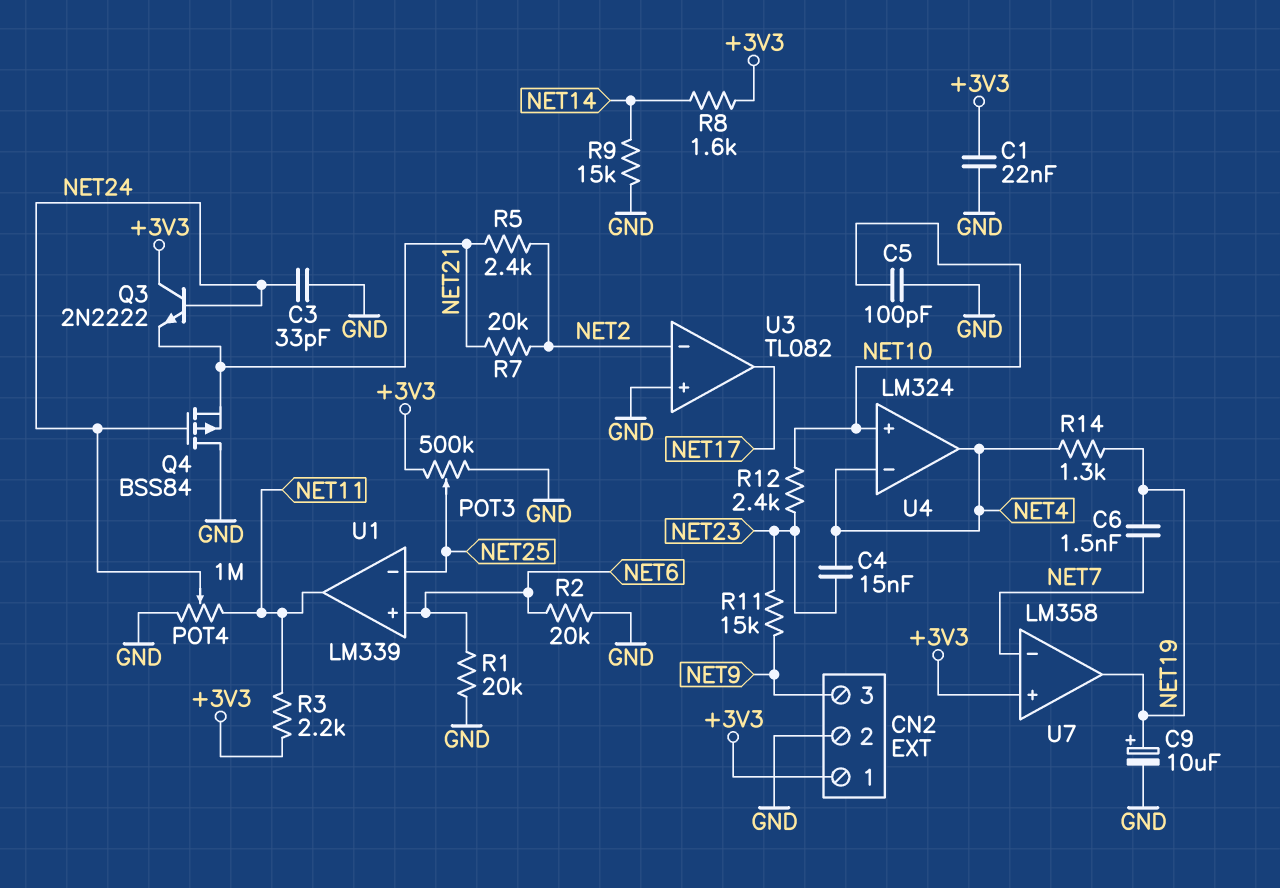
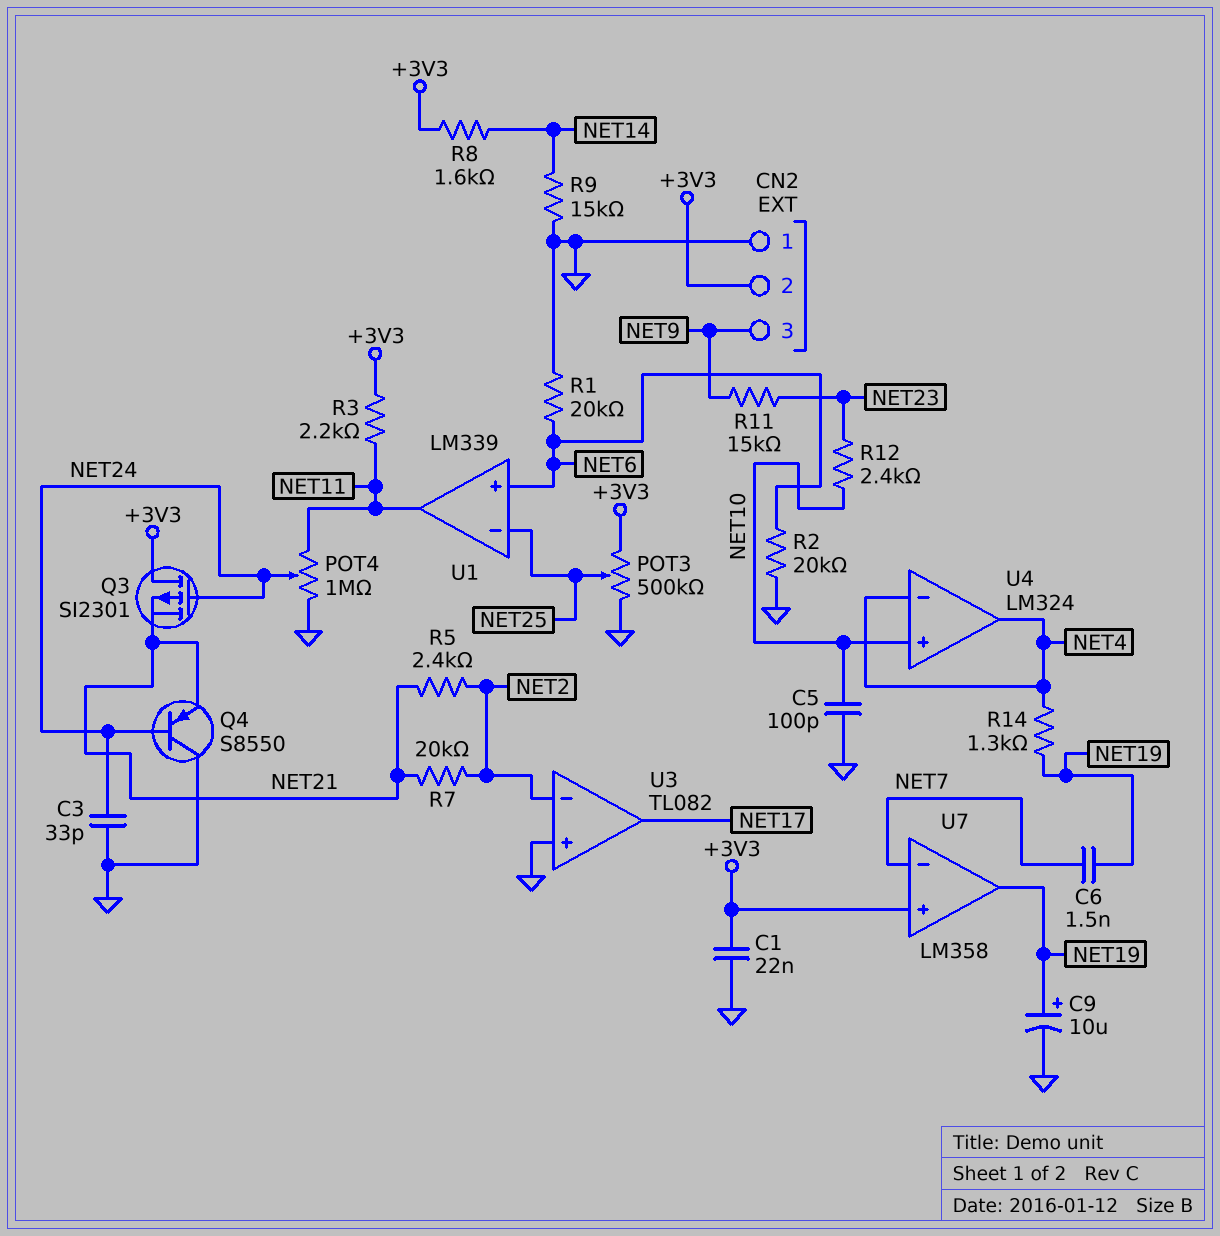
C4: 15nF (NET4, NET23) -> none
CN2 pin 1: +3V3 -> GND
CN2 pin 2: GND -> +3V3
Q3: NPN 2N2222 (B NET24, C +3V3, E NET21) -> PMOS SI2301 (G NET24, D +3V3, S NET21)
Q4: PMOS BSS84 (G NET24, D GND, S NET21) -> PNP S8550 (B NET24, C GND, E NET21)

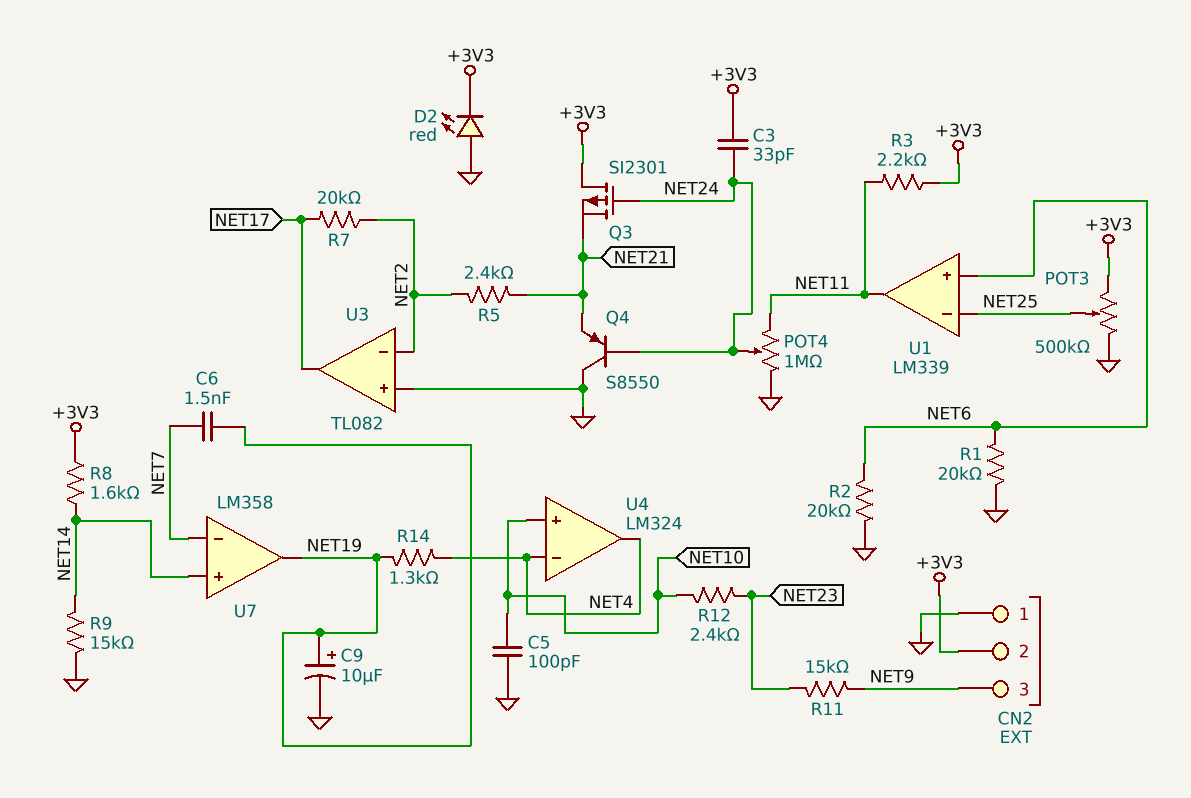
C1: 22nF (+3V3, GND) -> none
C3: 33pF (GND, NET24) -> 33pF (+3V3, NET24)
D2: none -> LED red (A GND, K +3V3)
R7: 20k (NET2, NET21) -> 20k (NET2, NET17)
U7 pin in+: +3V3 -> NET14

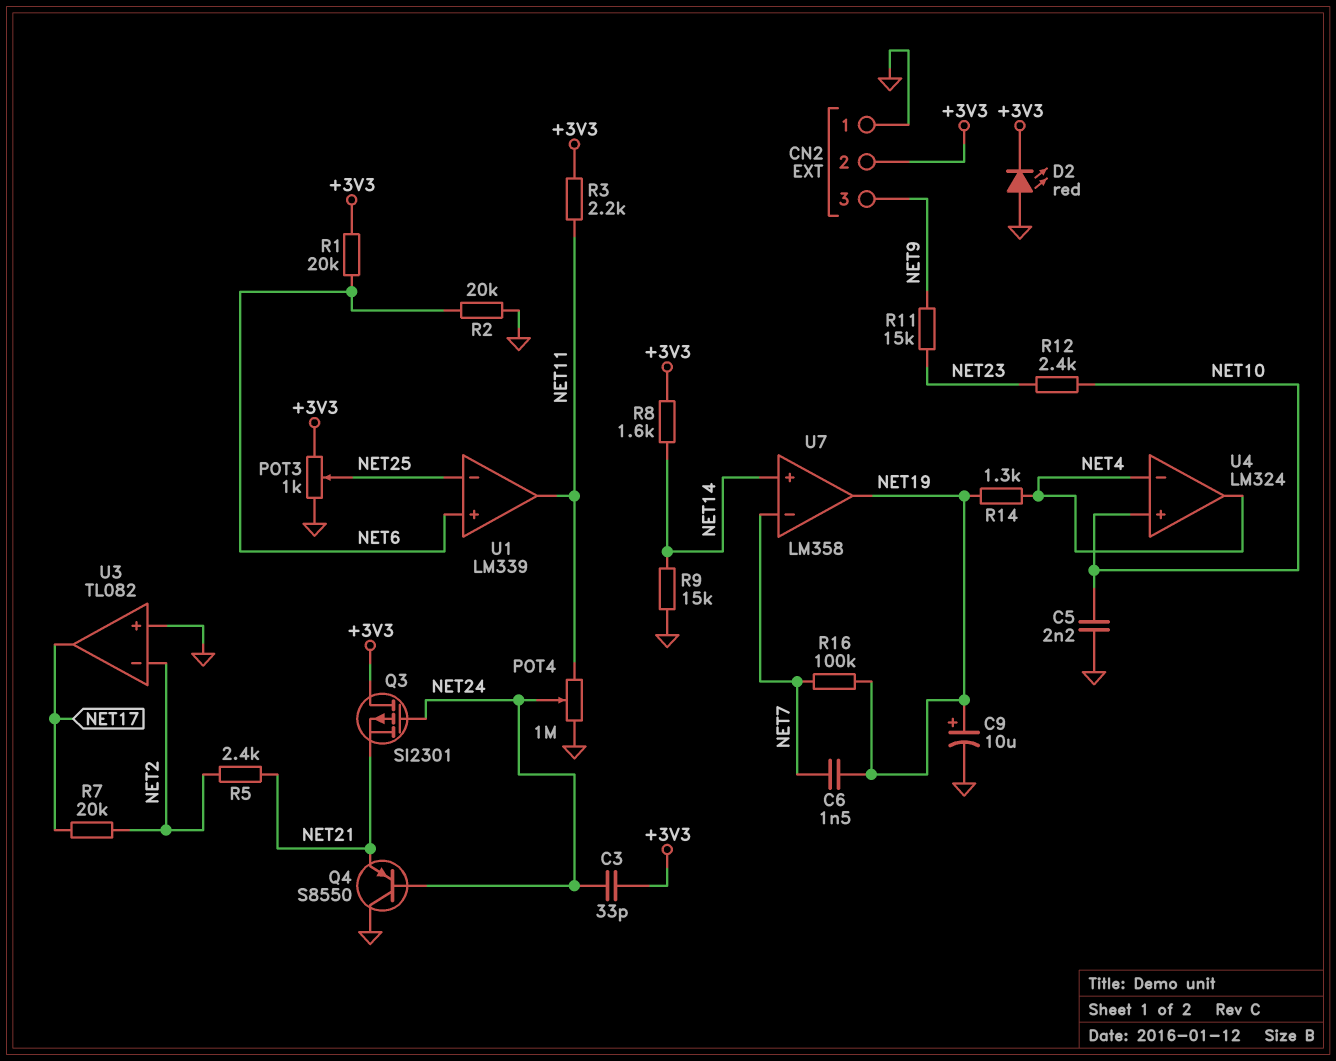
C5: 100pF (GND, NET10) -> 2.2nF (GND, NET10)
POT3: 500k (+3V3, GND, wiper NET25) -> 1k (+3V3, GND, wiper NET25)
R1: 20k (GND, NET6) -> 20k (+3V3, NET6)
R16: none -> 100k (NET7, NET19)

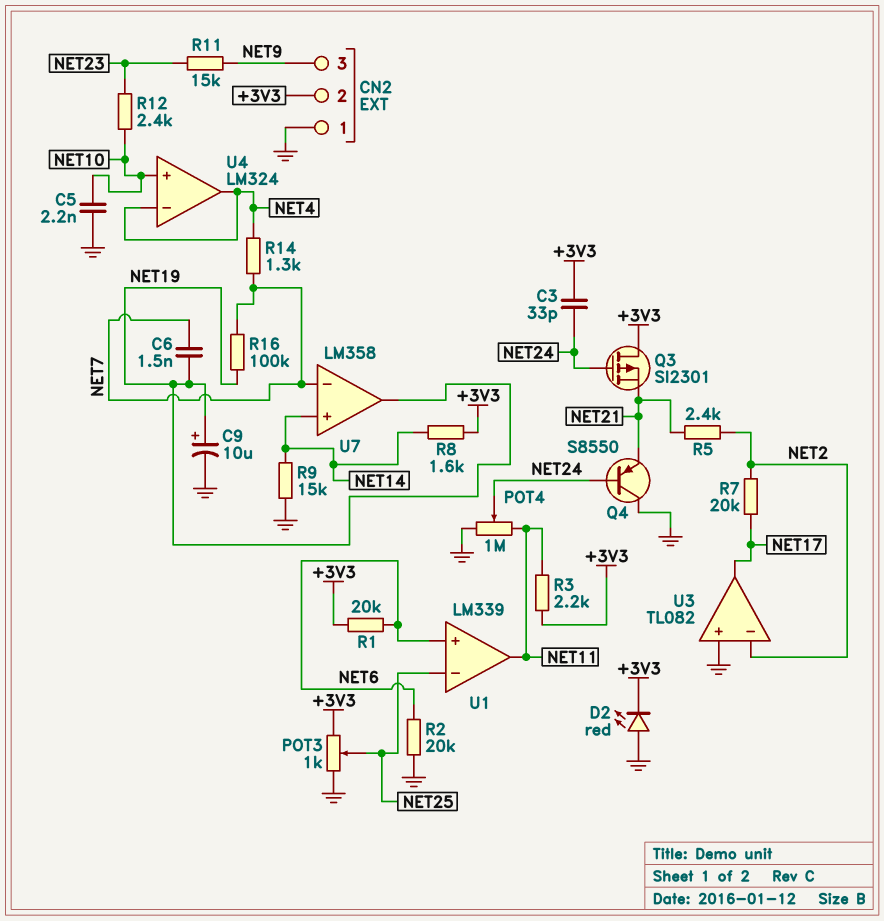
R14: 1.3k (NET4, NET19) -> 1.3k (NET4, NET7)

